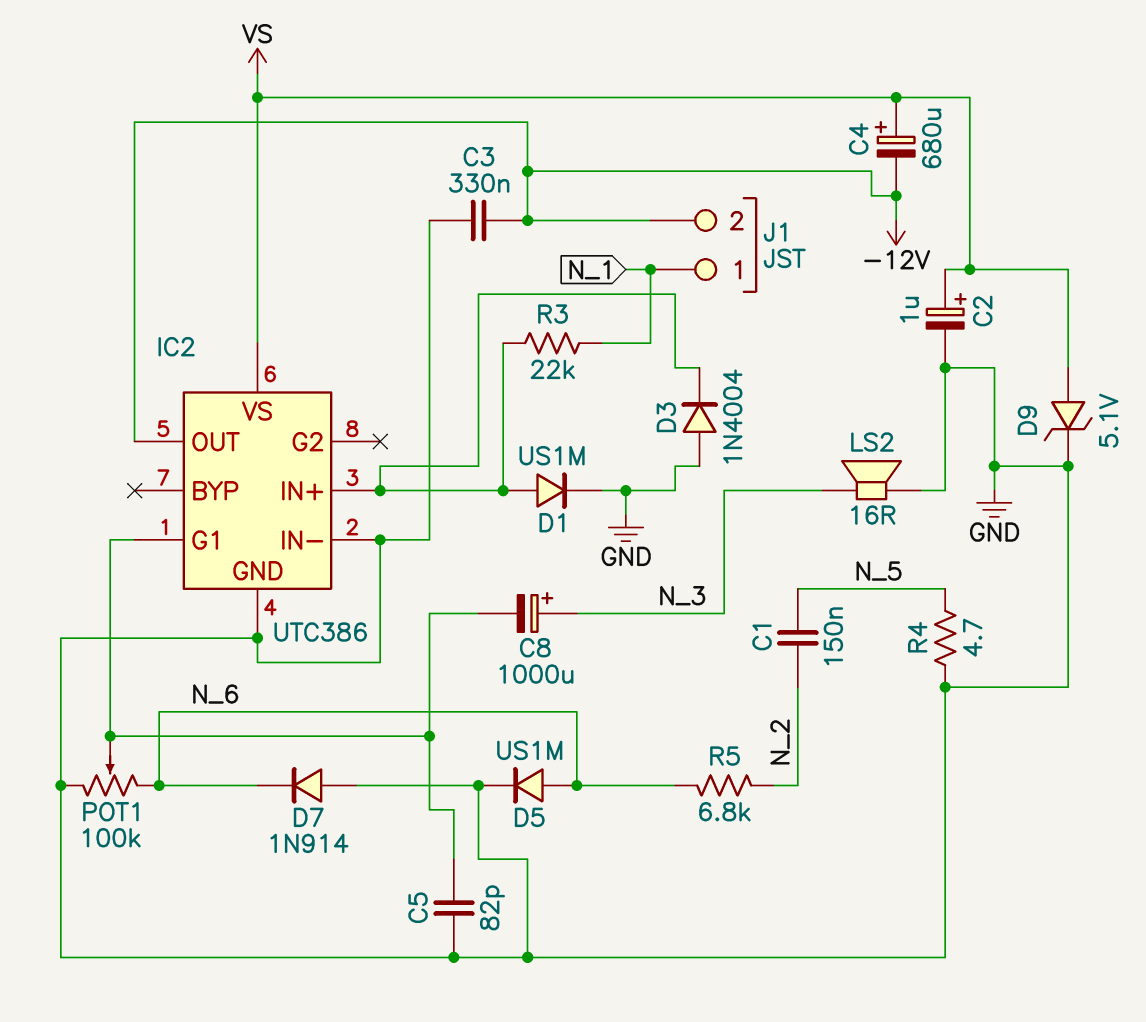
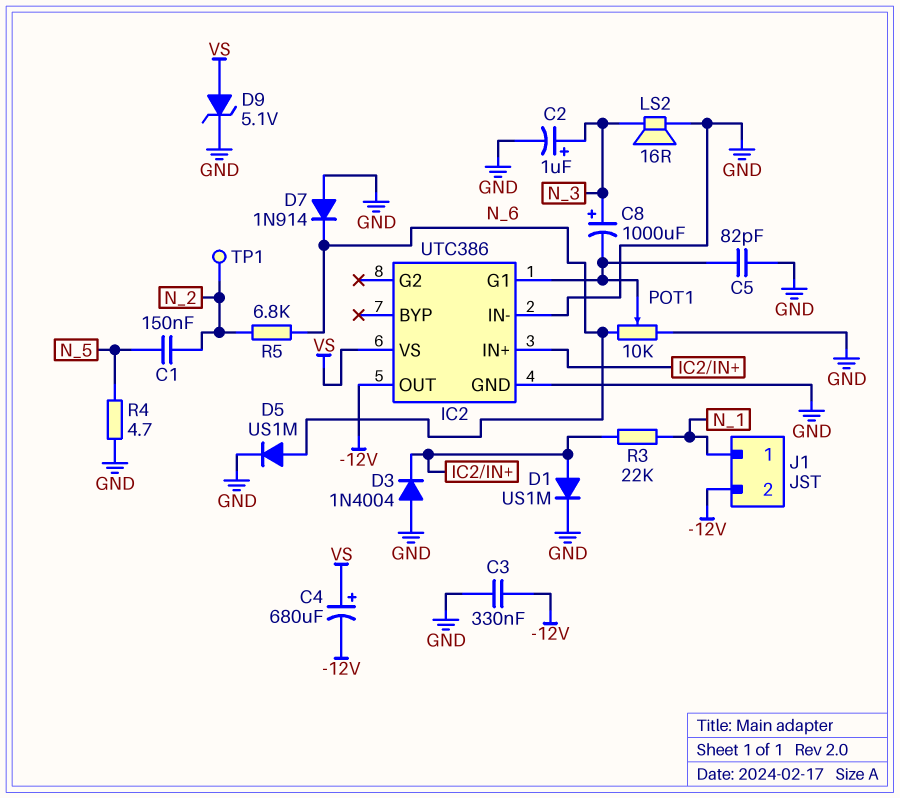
C2: 1uF (plus VS, minus GND) -> 1uF (plus N_3, minus GND)
POT1: 100k (GND, N_6, wiper IC2/G1) -> 10k (GND, N_6, wiper IC2/G1)
TP1: none -> test point (N_2)

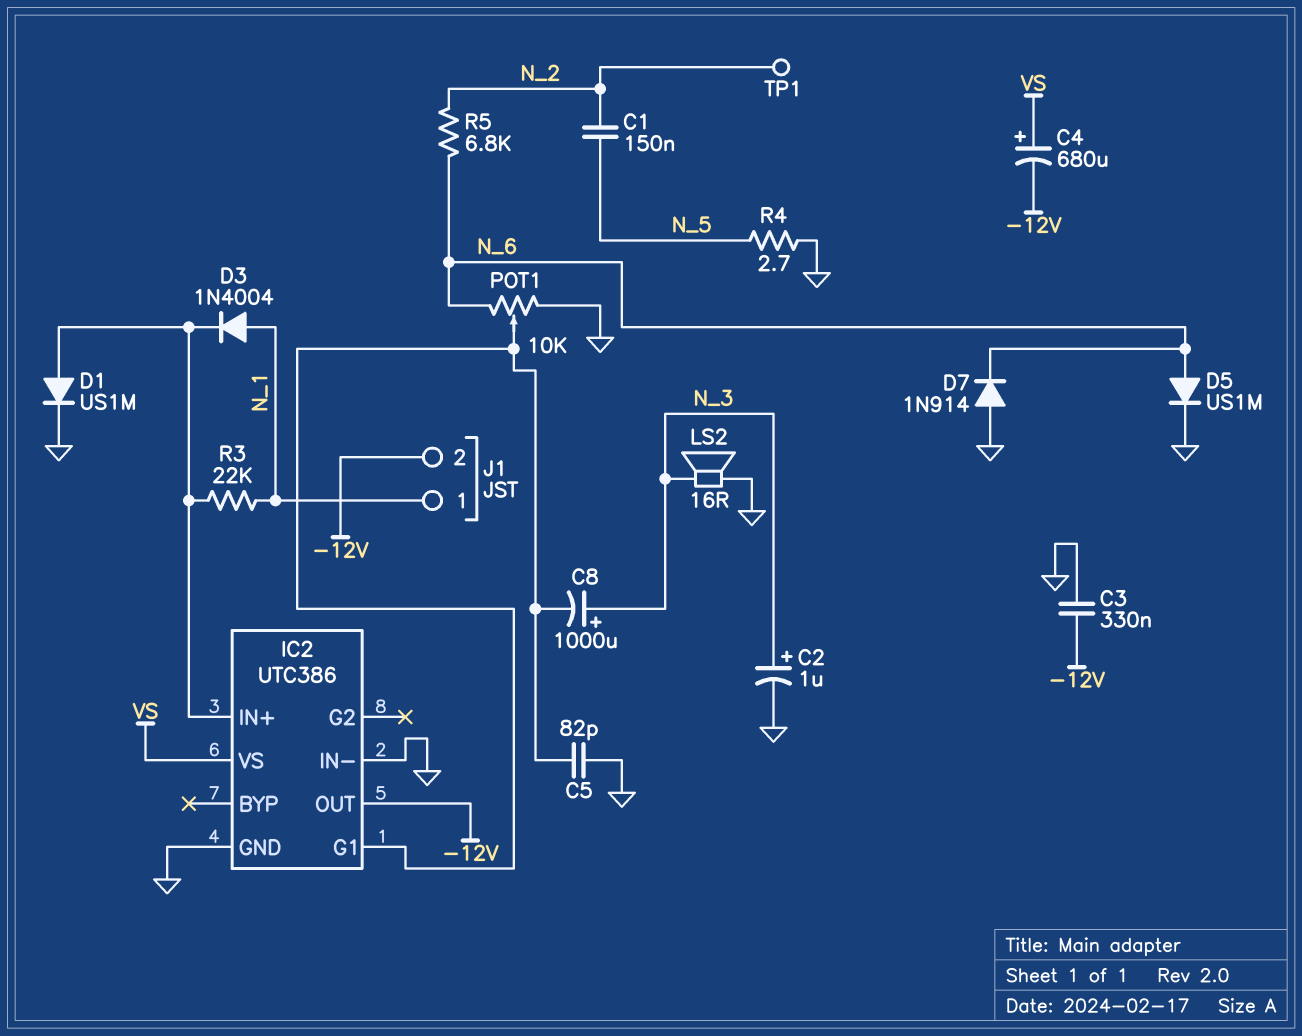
D3: diode 1N4004 (A GND, K IC2/IN+) -> diode 1N4004 (A N_1, K IC2/IN+)
D9: zener 5.1V (A VS, K GND) -> none
R4: 4.7 (GND, N_5) -> 2.7 (GND, N_5)

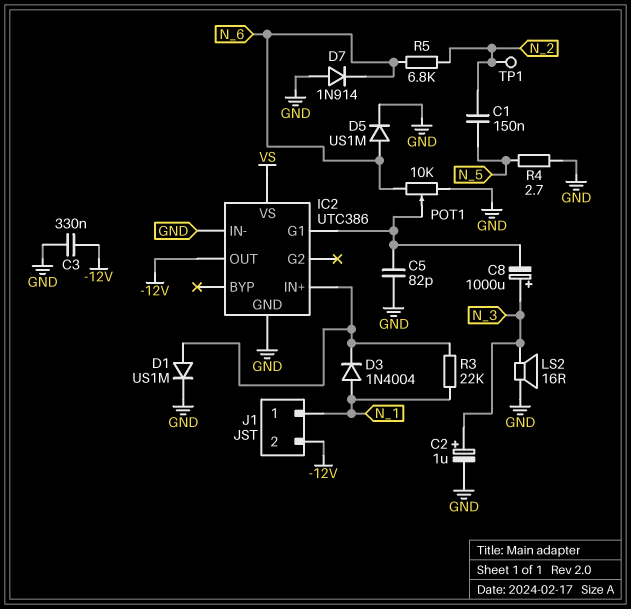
C4: 680uF (plus VS, minus -12V) -> none

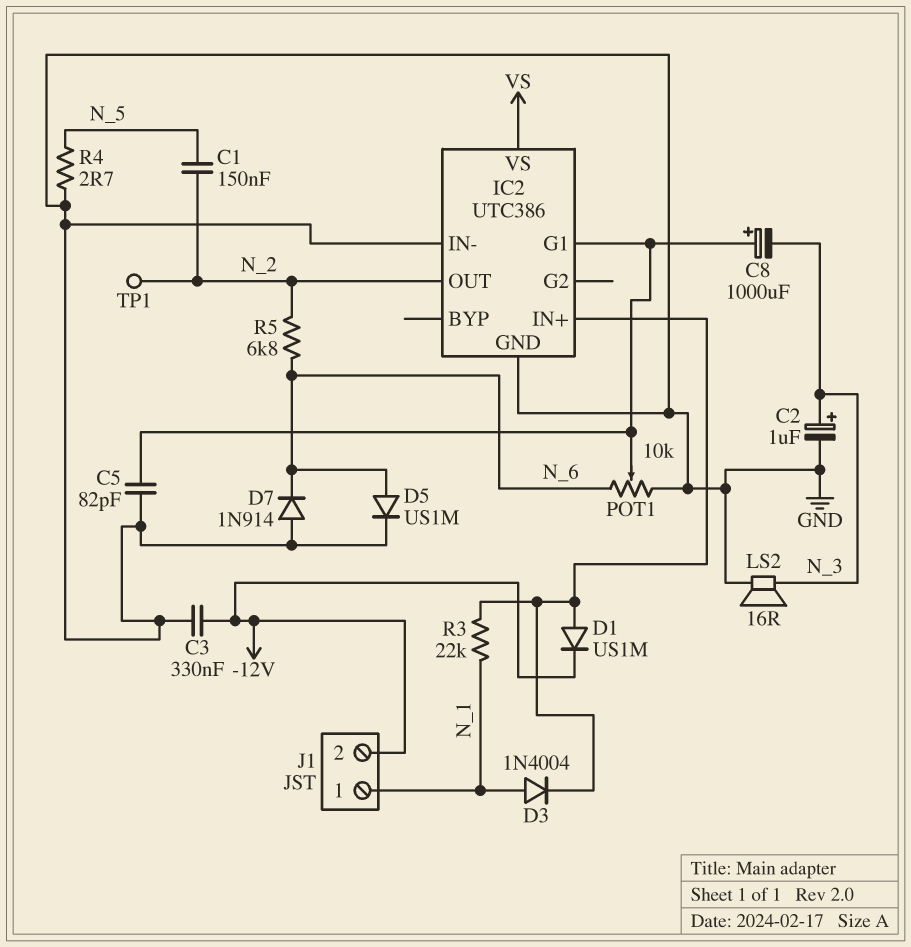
C8: 1000uF (plus N_3, minus IC2/G1) -> 1000uF (plus IC2/G1, minus N_3)
D1: diode US1M (A IC2/IN+, K GND) -> diode US1M (A IC2/IN+, K -12V)
IC2 pin OUT: -12V -> N_2

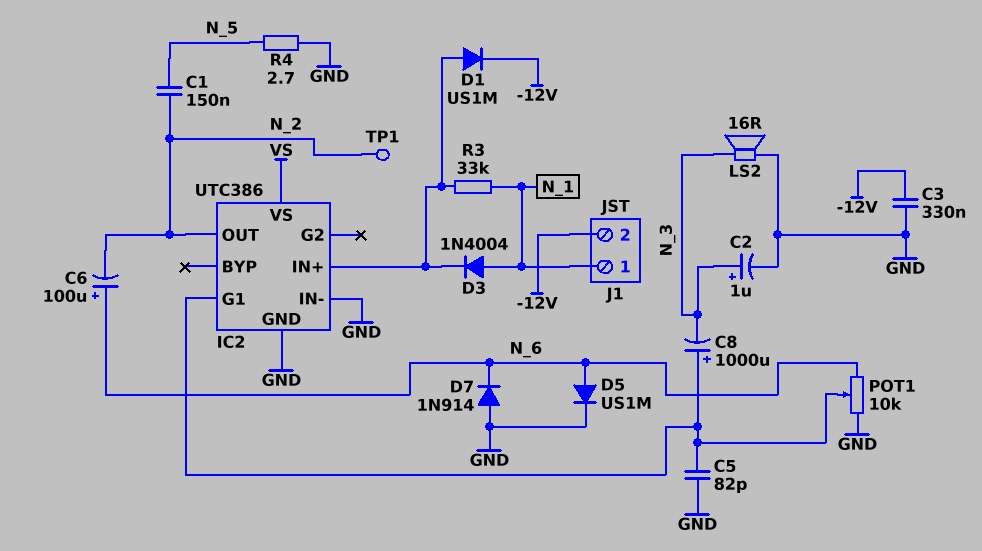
C6: none -> 100uF (plus N_6, minus N_2)
R3: 22k (IC2/IN+, N_1) -> 33k (IC2/IN+, N_1)
R5: 6.8k (N_2, N_6) -> none

